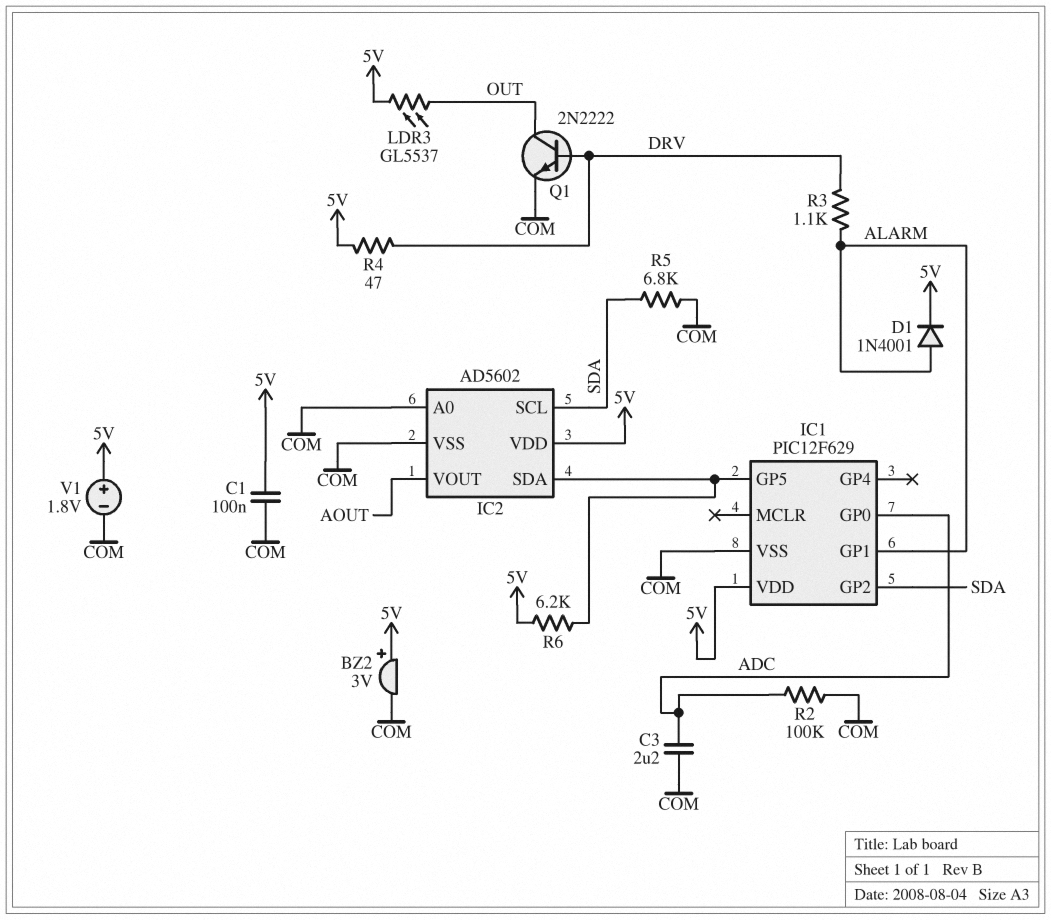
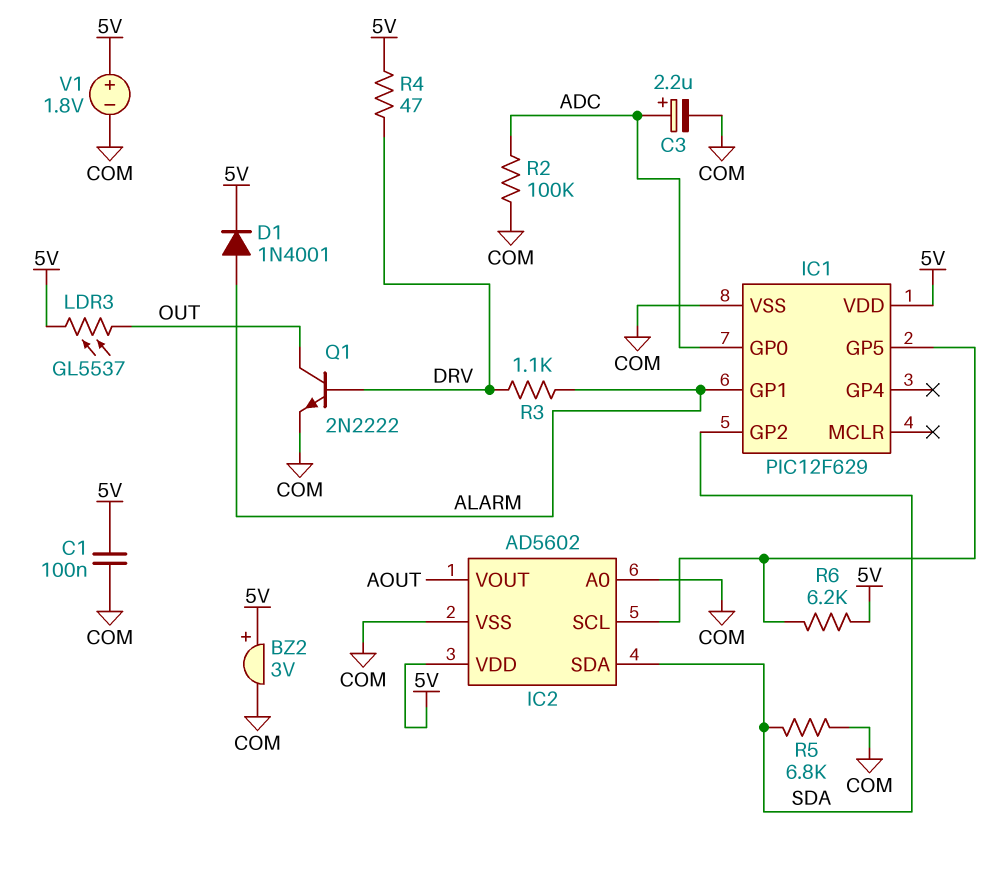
C3: 2.2uF (ADC, COM) -> 2.2uF (plus ADC, minus COM)
IC2 pin SCL: SDA -> IC1/GP5
IC2 pin SDA: IC1/GP5 -> SDA

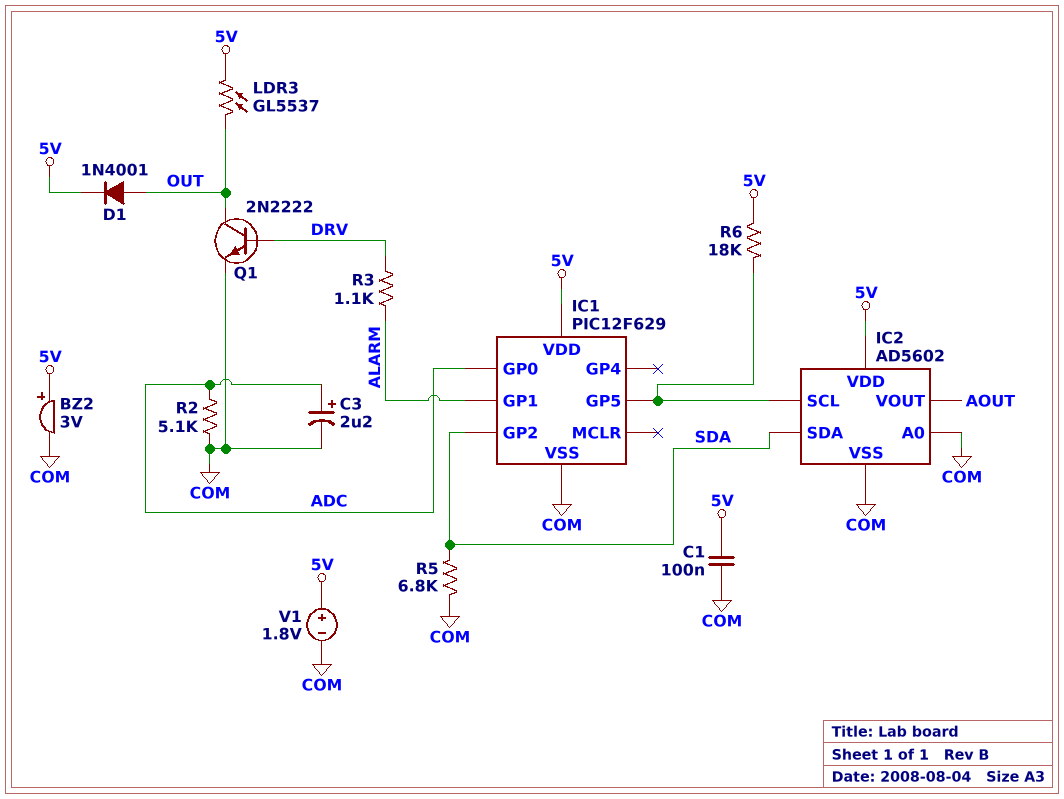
D1: diode 1N4001 (A ALARM, K 5V) -> diode 1N4001 (A OUT, K 5V)
R2: 100k (ADC, COM) -> 5.1k (ADC, COM)
R4: 47 (5V, DRV) -> none
R6: 6.2k (5V, IC1/GP5) -> 18k (5V, IC1/GP5)

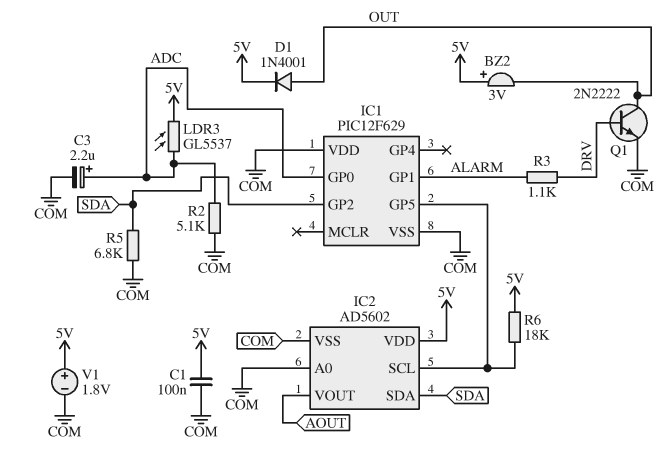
BZ2: buzzer 3V (plus 5V, minus COM) -> buzzer 3V (plus 5V, minus OUT)
IC1 pin VDD: 5V -> COM
LDR3: GL5537 (5V, OUT) -> GL5537 (5V, ADC)

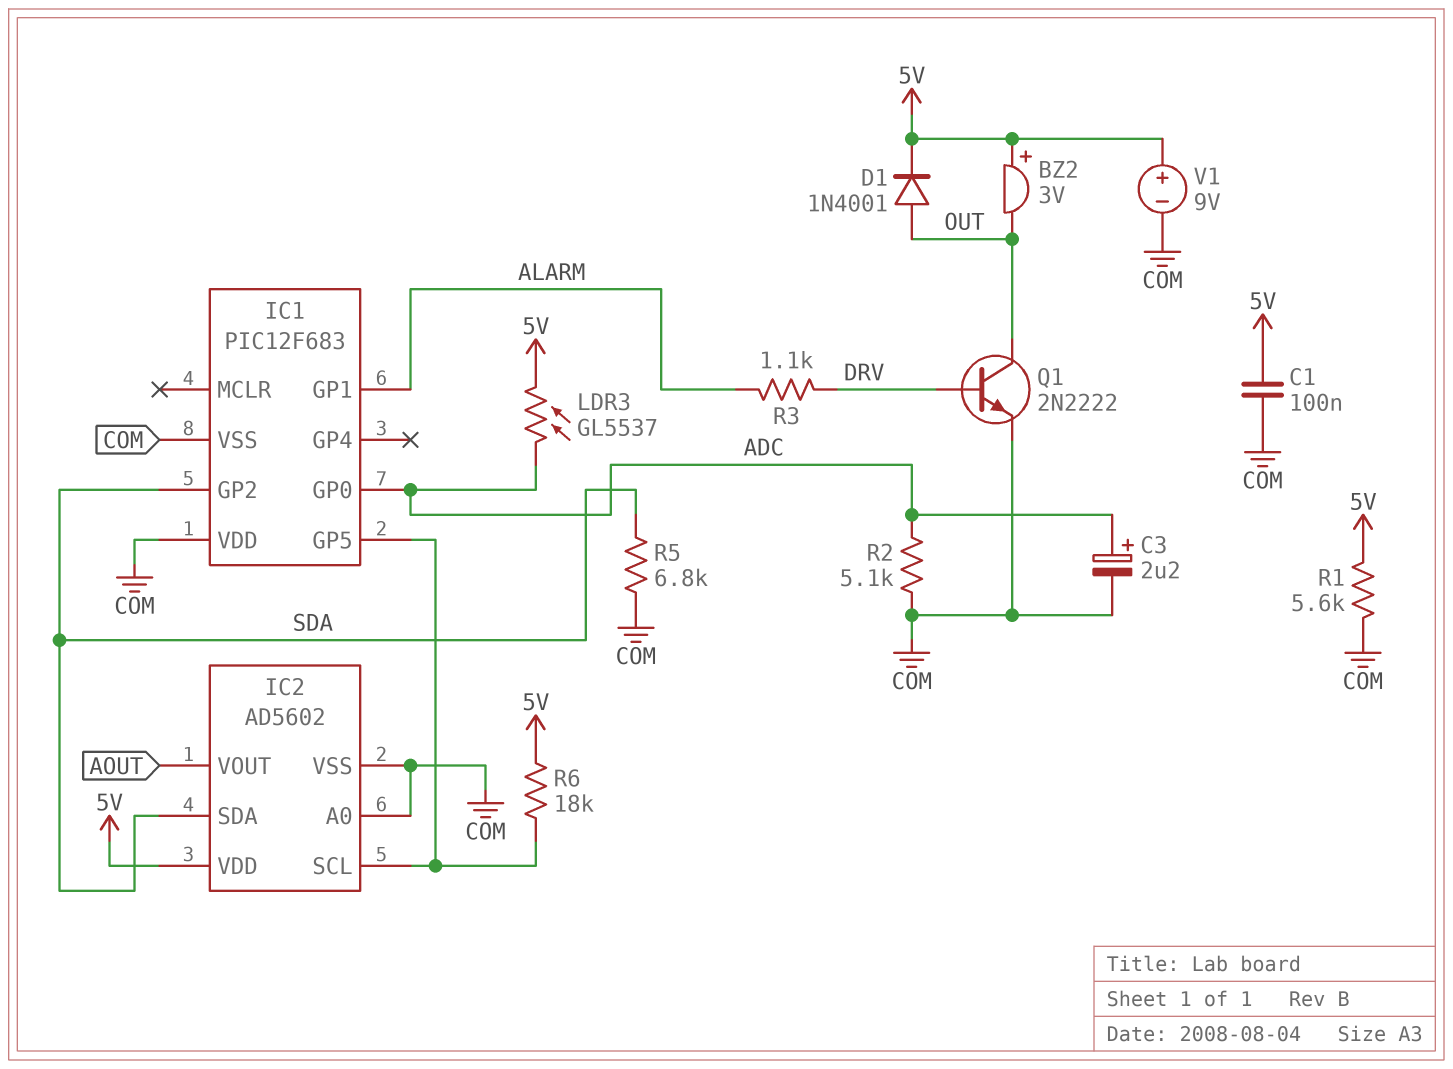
IC1: PIC12F629 -> PIC12F683
R1: none -> 5.6k (5V, COM)
V1: 1.8V (plus 5V, minus COM) -> 9V (plus 5V, minus COM)

